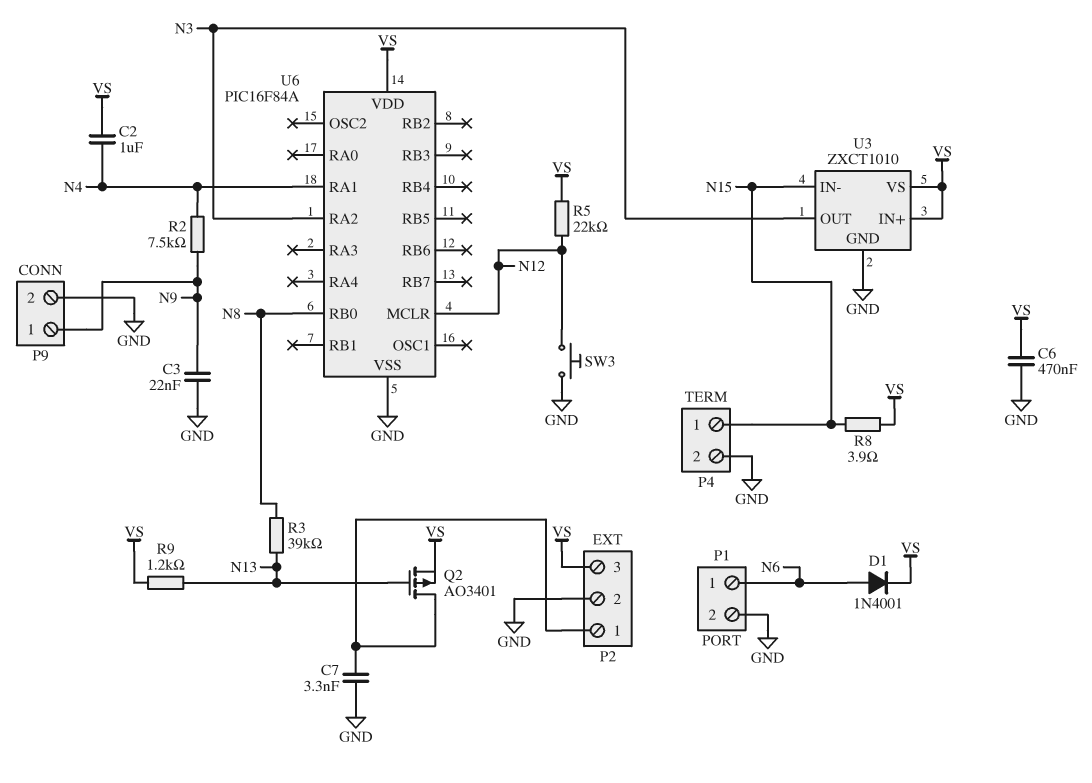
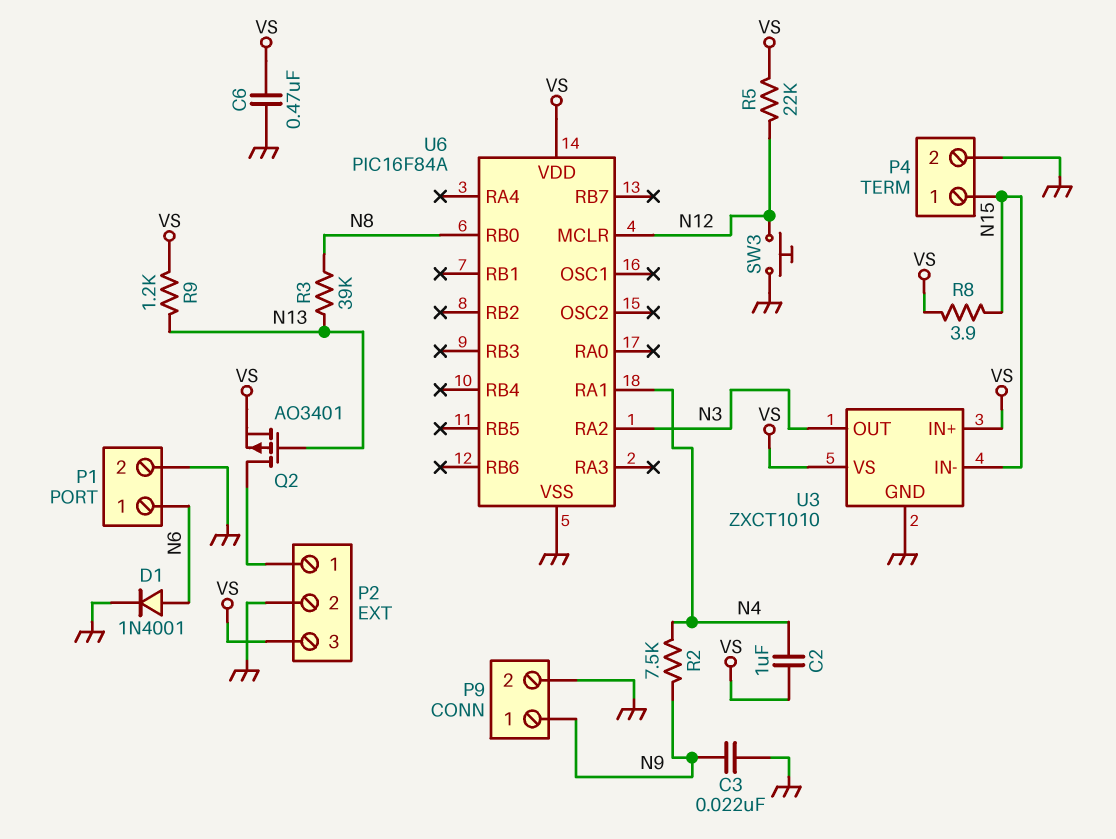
C7: 3.3nF (GND, P2/1) -> none
D1: diode 1N4001 (A N6, K VS) -> diode 1N4001 (A N6, K GND)

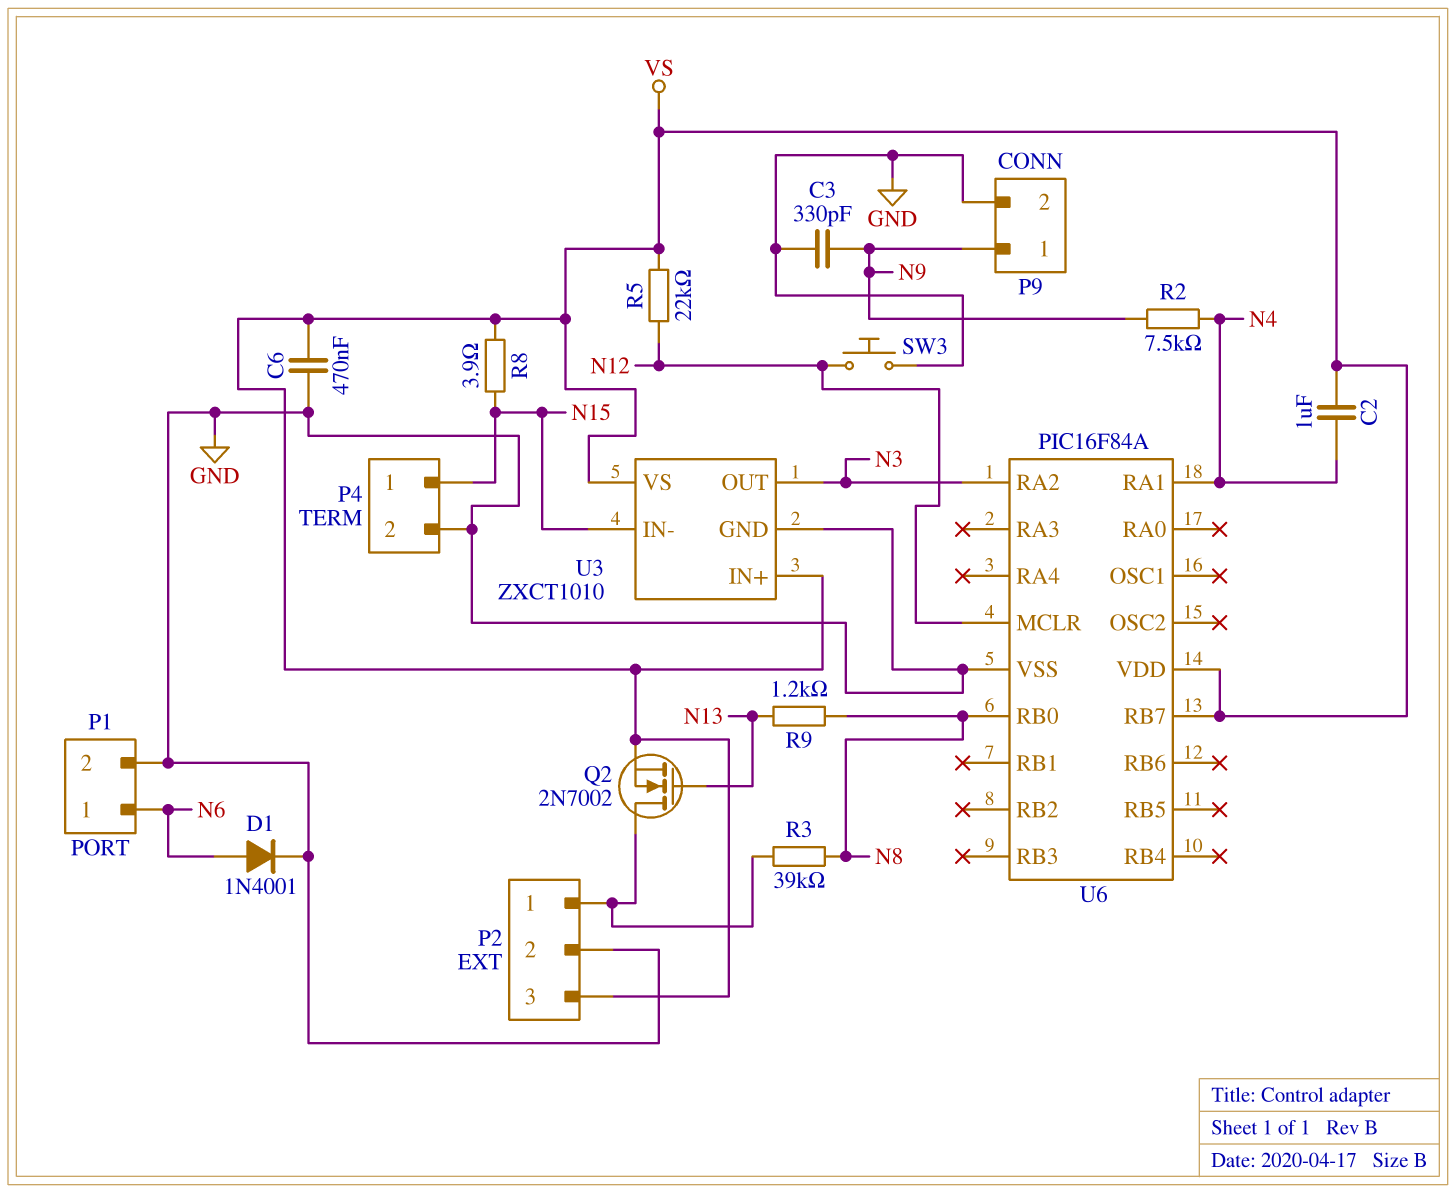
C3: 22nF (GND, N9) -> 330pF (GND, N9)
Q2: PMOS AO3401 (G N13, D P2/1, S VS) -> NMOS 2N7002 (G N13, D P2/1, S VS)
R3: 39k (N8, N13) -> 39k (N8, P2/1)
R9: 1.2k (N13, VS) -> 1.2k (N8, N13)
U6 pin RB7: none -> VS

